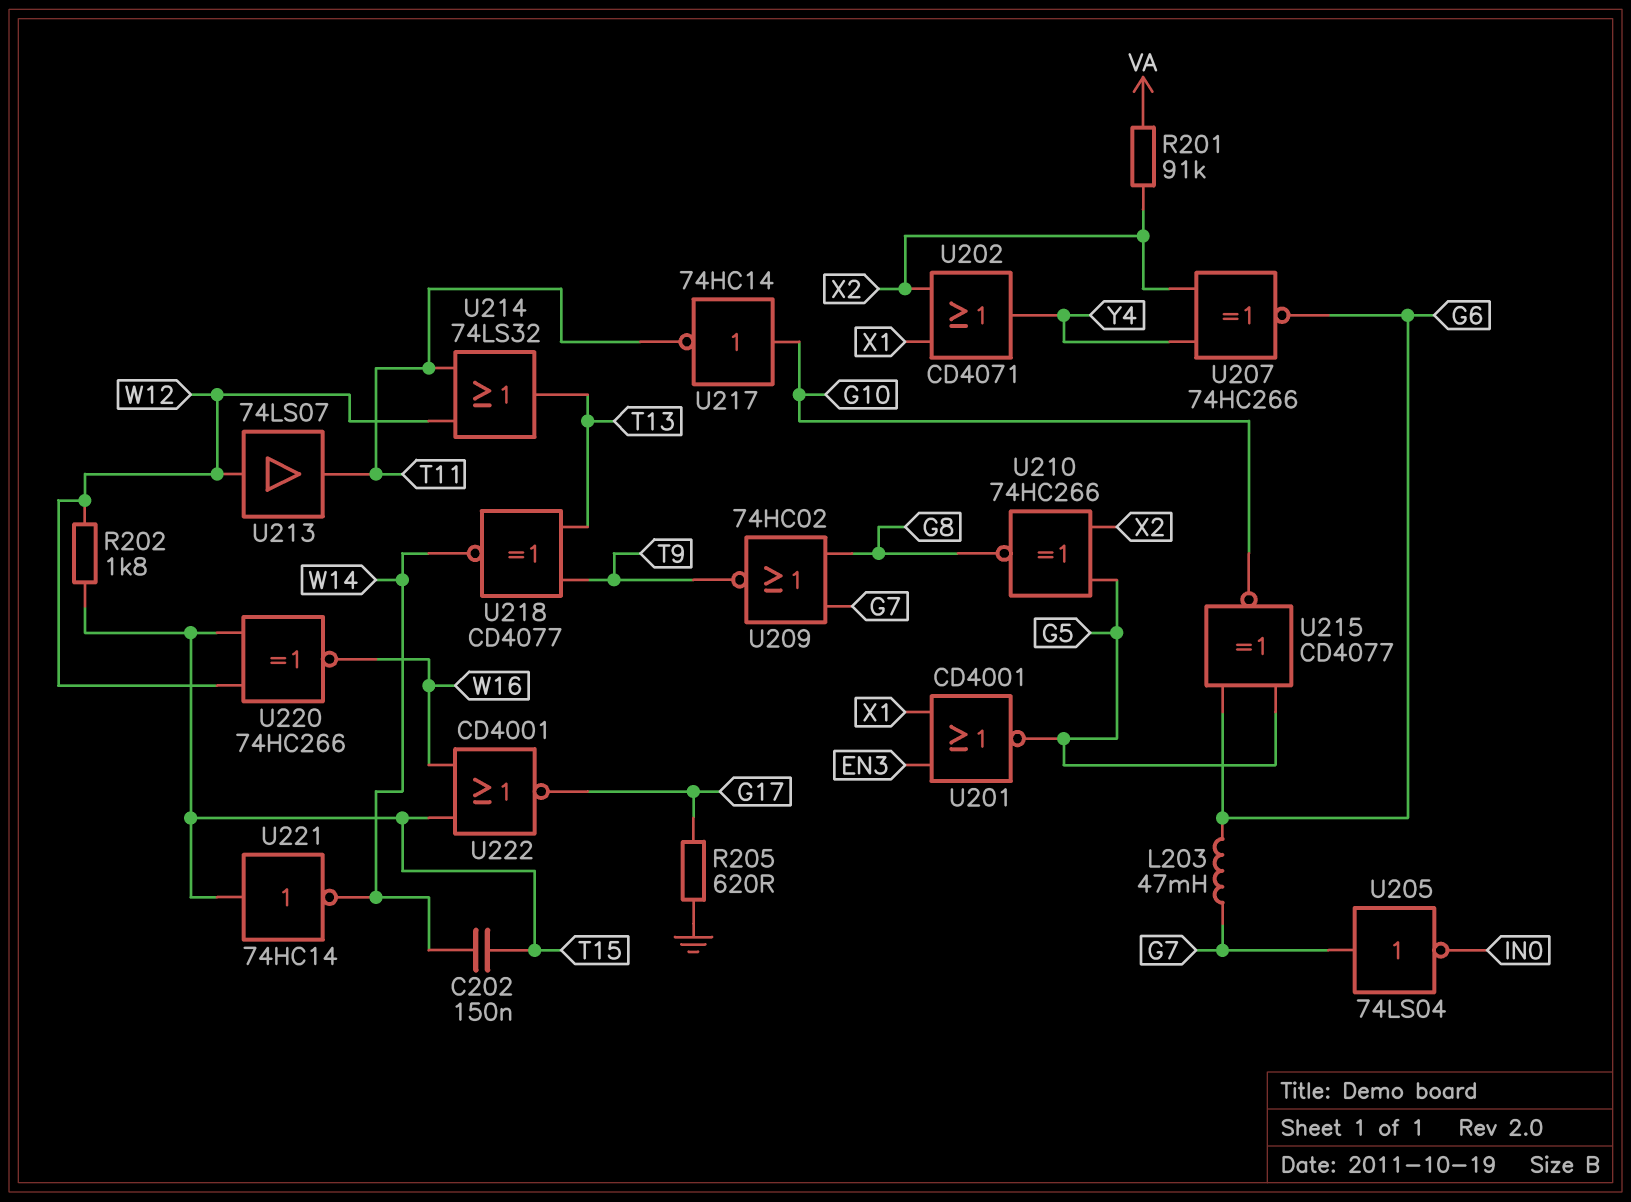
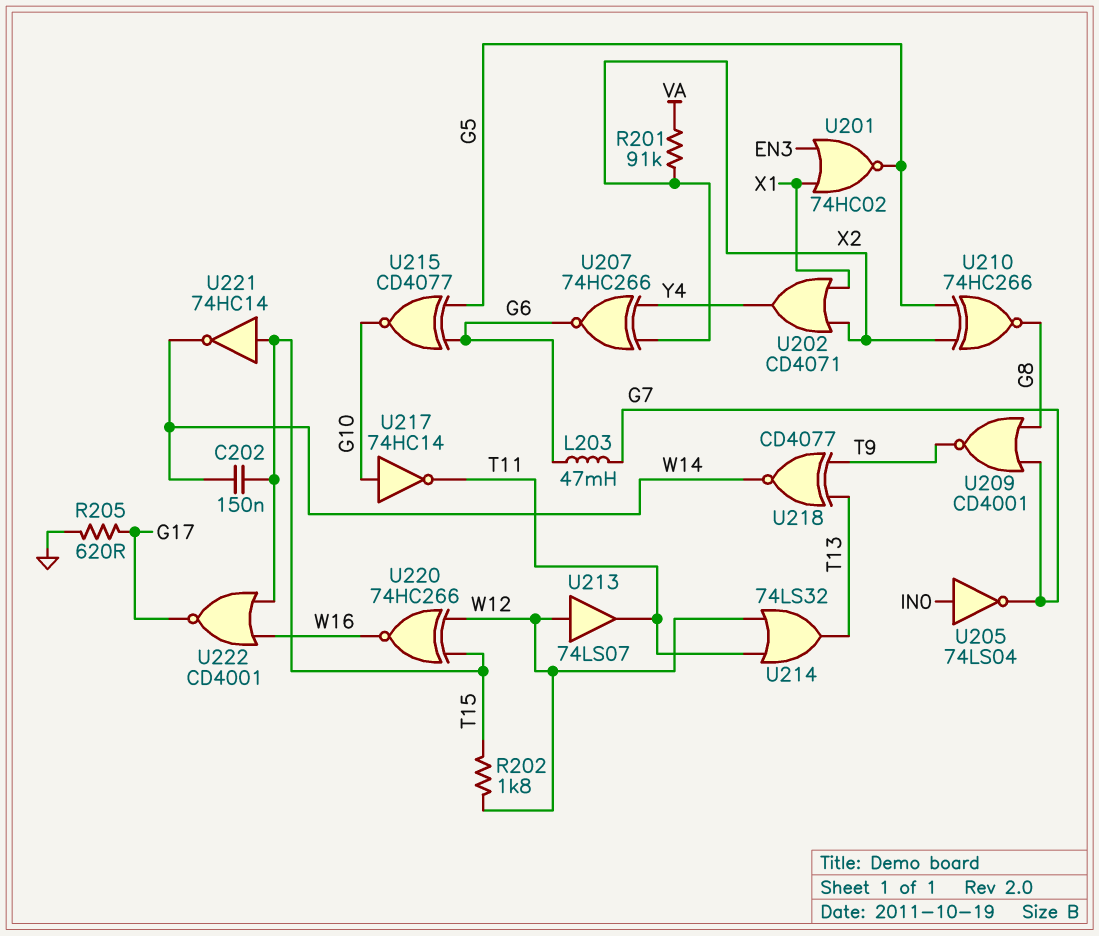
U201: NOR CD4001 (in EN3, in X1, out G5) -> NOR 74HC02 (in EN3, in X1, out G5)
U205: NOT 74LS04 (in G7, out IN0) -> NOT 74LS04 (in IN0, out G7)
U209: NOR 74HC02 (in G7, in G8, out T9) -> NOR CD4001 (in G7, in G8, out T9)

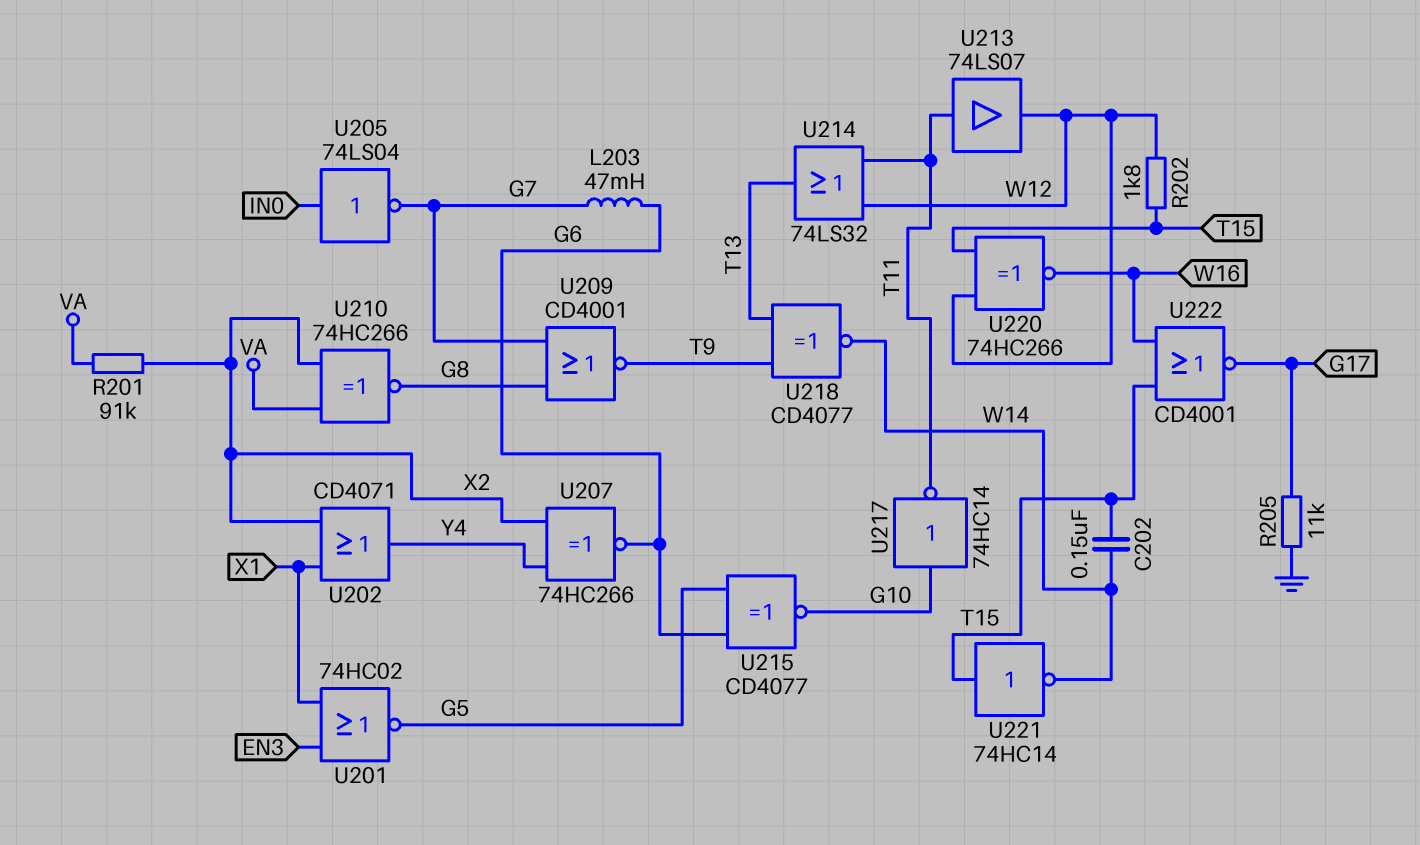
R205: 620 (G17, GND) -> 11k (G17, GND)
U210: XNOR 74HC266 (in G5, in X2, out G8) -> XNOR 74HC266 (in VA, in X2, out G8)
U213: buffer 74LS07 (in W12, out T11) -> buffer 74LS07 (in T11, out W12)

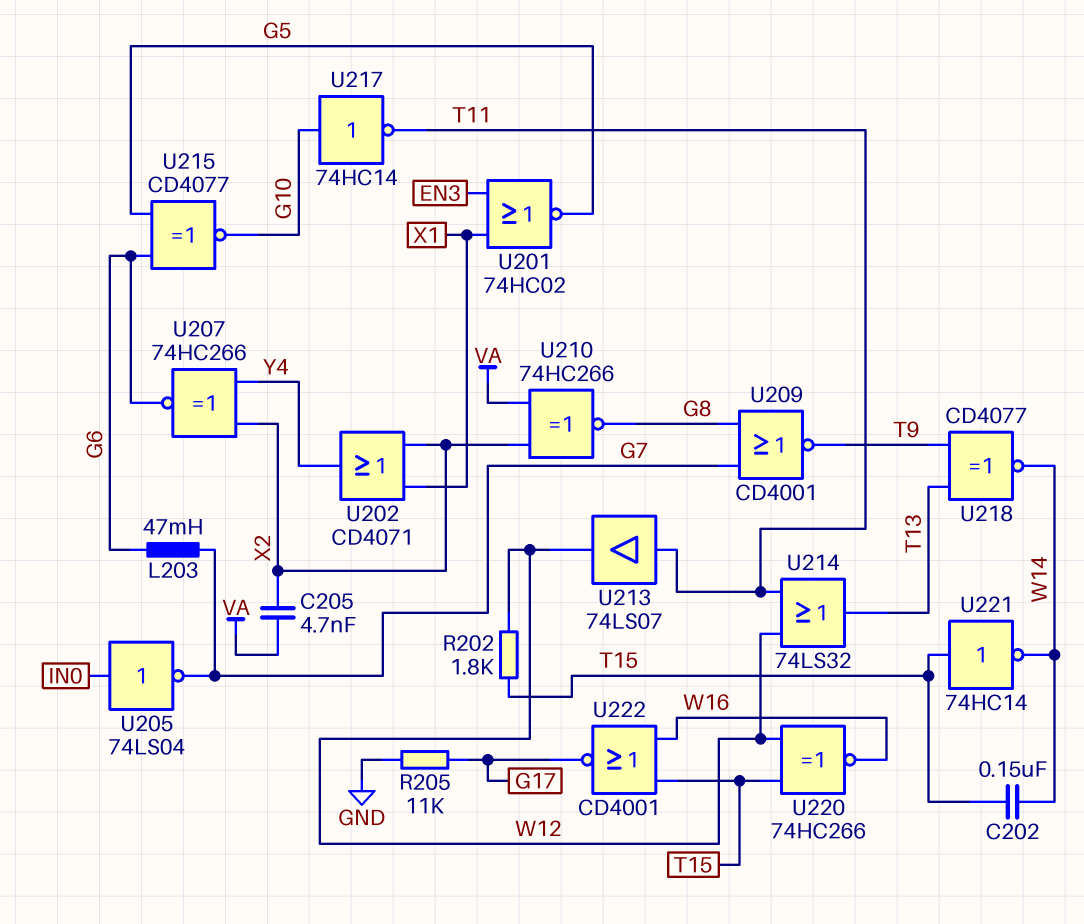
C205: none -> 4.7nF (VA, X2)
R201: 91k (VA, X2) -> none

